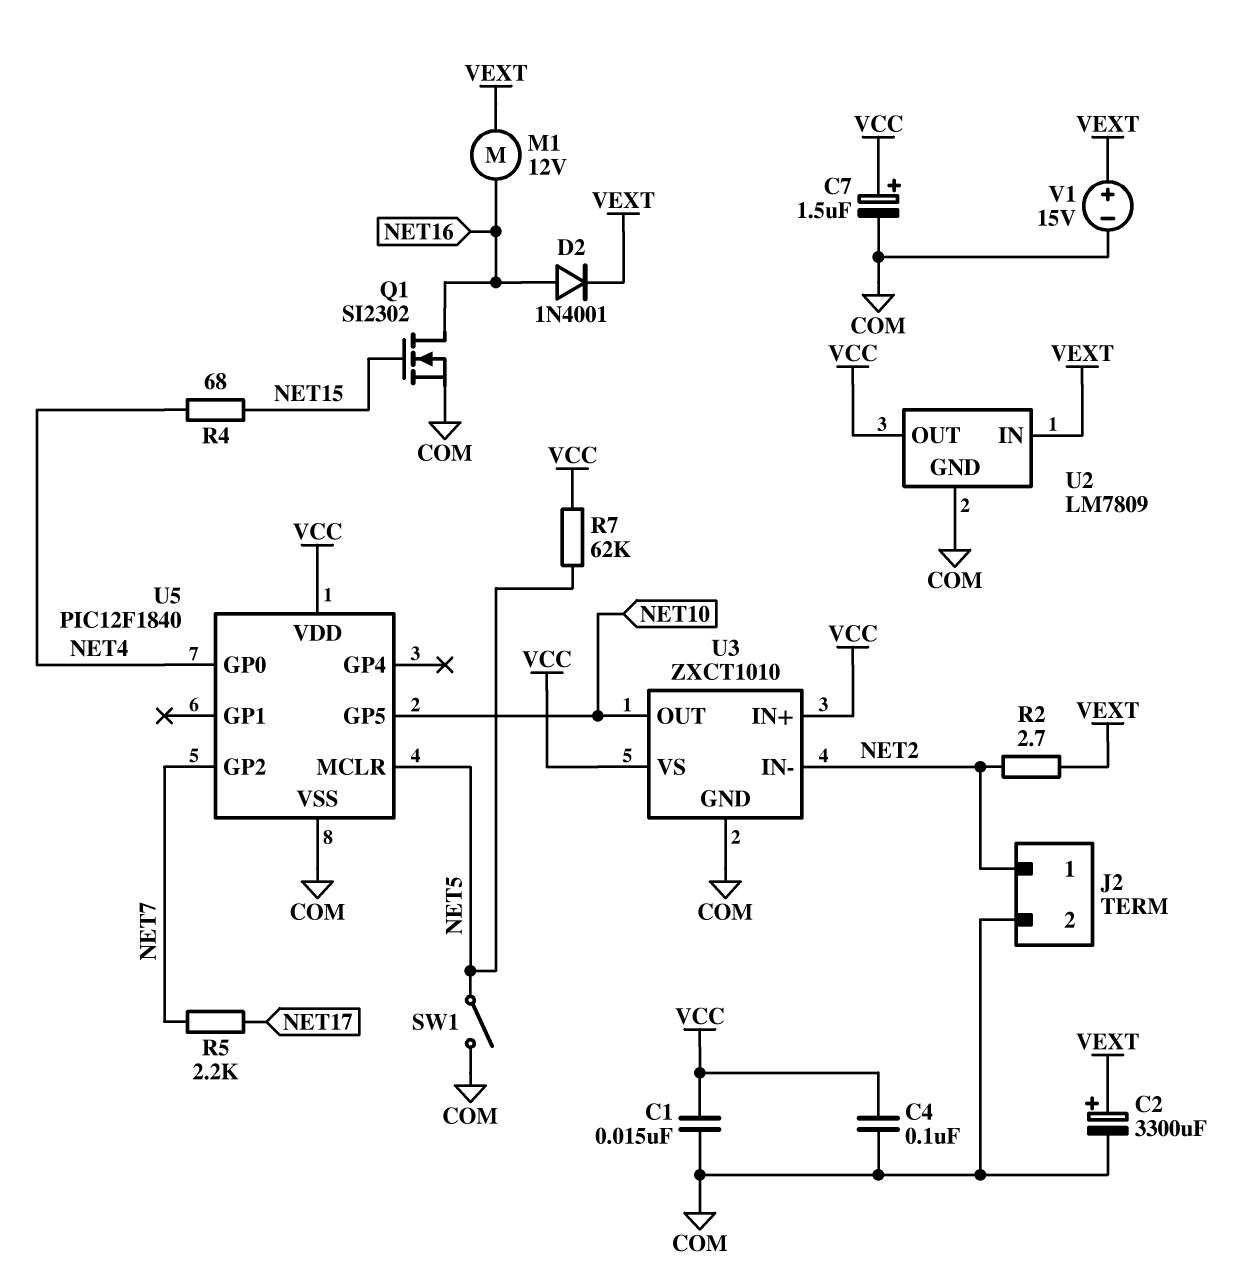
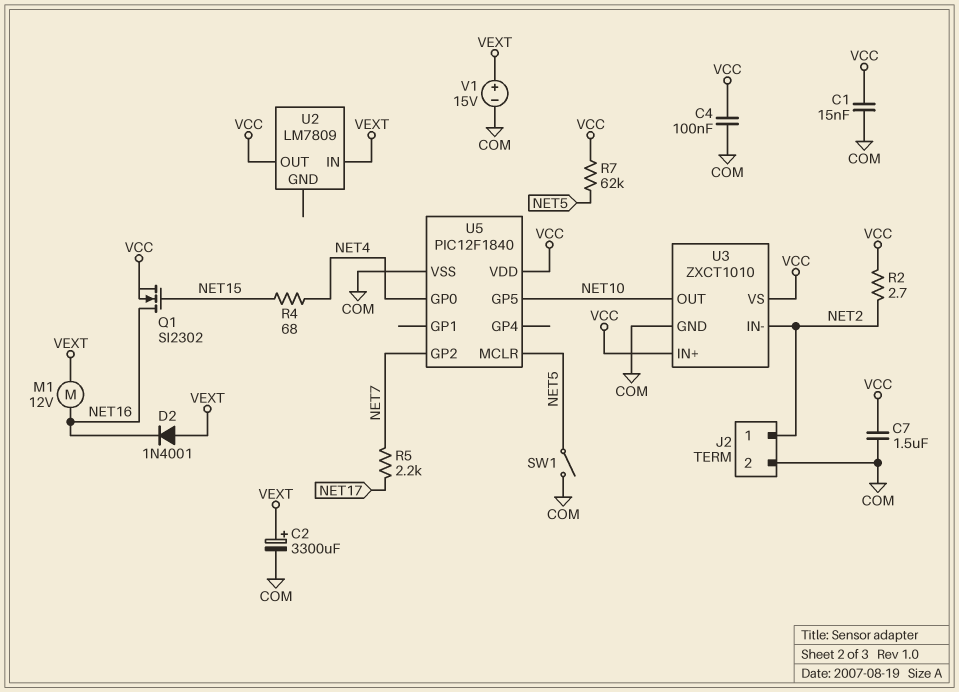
C7: 1.5uF (plus VCC, minus COM) -> 1.5uF (COM, VCC)
D2: diode 1N4001 (A NET16, K VEXT) -> diode 1N4001 (A VEXT, K NET16)
Q1: NMOS SI2302 (G NET15, D NET16, S COM) -> NMOS SI2302 (G NET15, D NET16, S VCC)
R2: 2.7 (NET2, VEXT) -> 2.7 (NET2, VCC)
U2 pin GND: COM -> none

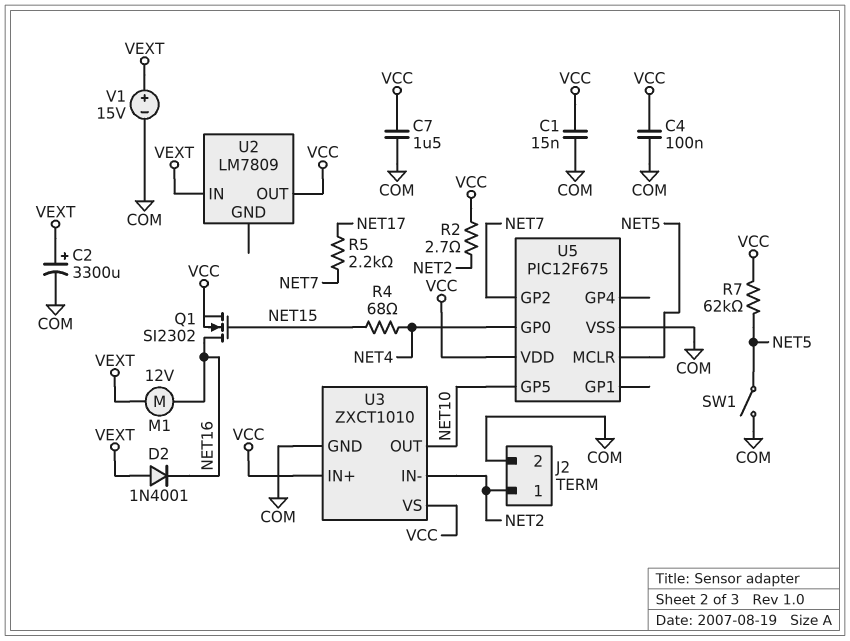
U5: PIC12F1840 -> PIC12F675

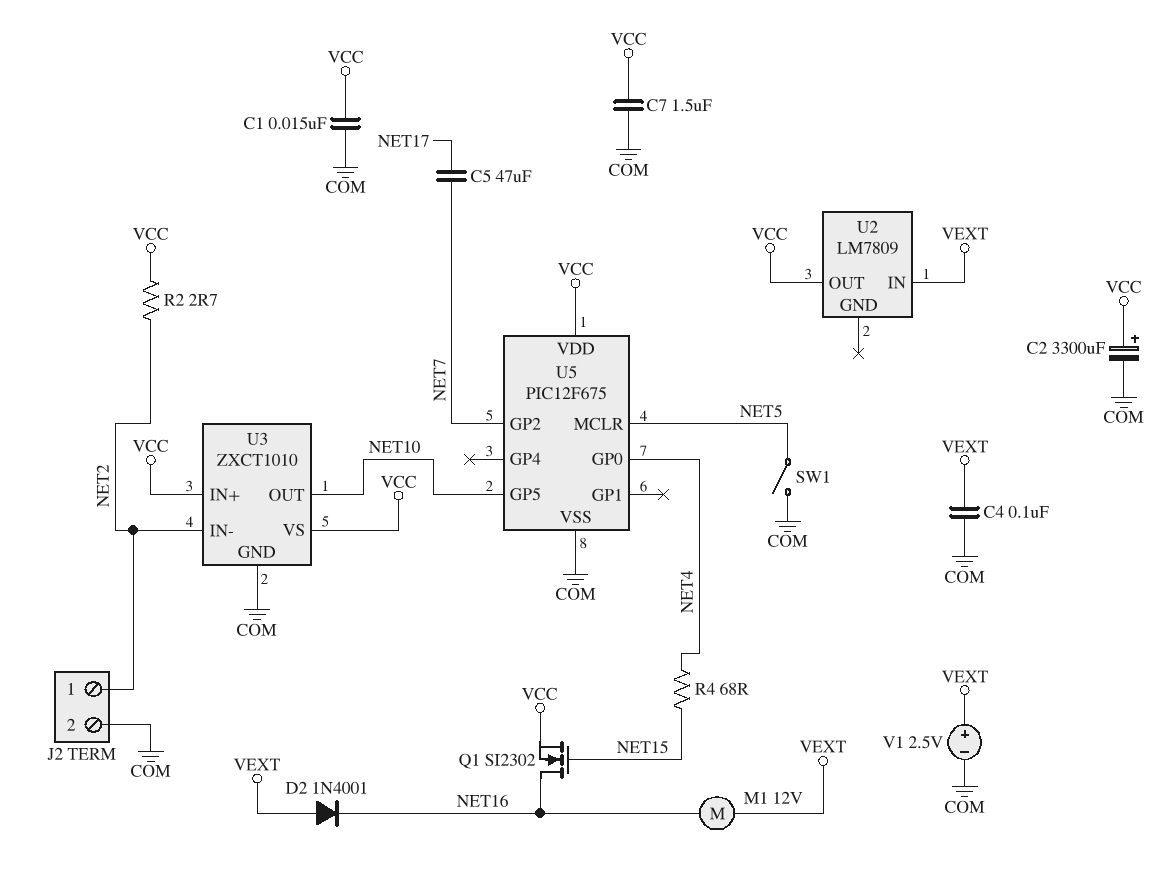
C2: 3300uF (plus VEXT, minus COM) -> 3300uF (plus VCC, minus COM)
C4: 100nF (COM, VCC) -> 100nF (COM, VEXT)
C5: none -> 47uF (NET7, NET17)
R5: 2.2k (NET7, NET17) -> none
R7: 62k (NET5, VCC) -> none
V1: 15V (plus VEXT, minus COM) -> 2.5V (plus VEXT, minus COM)

